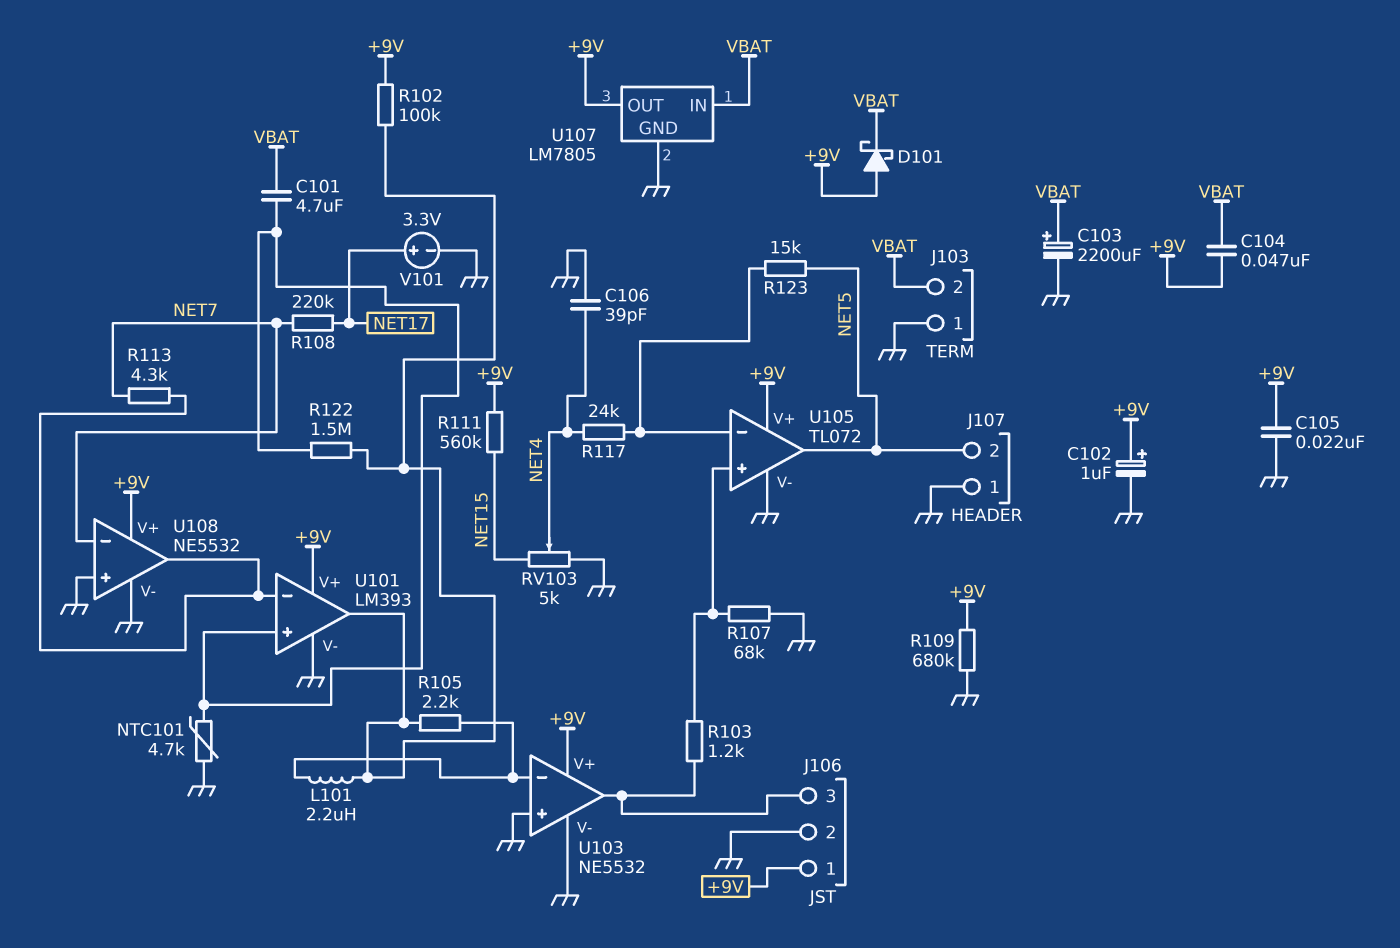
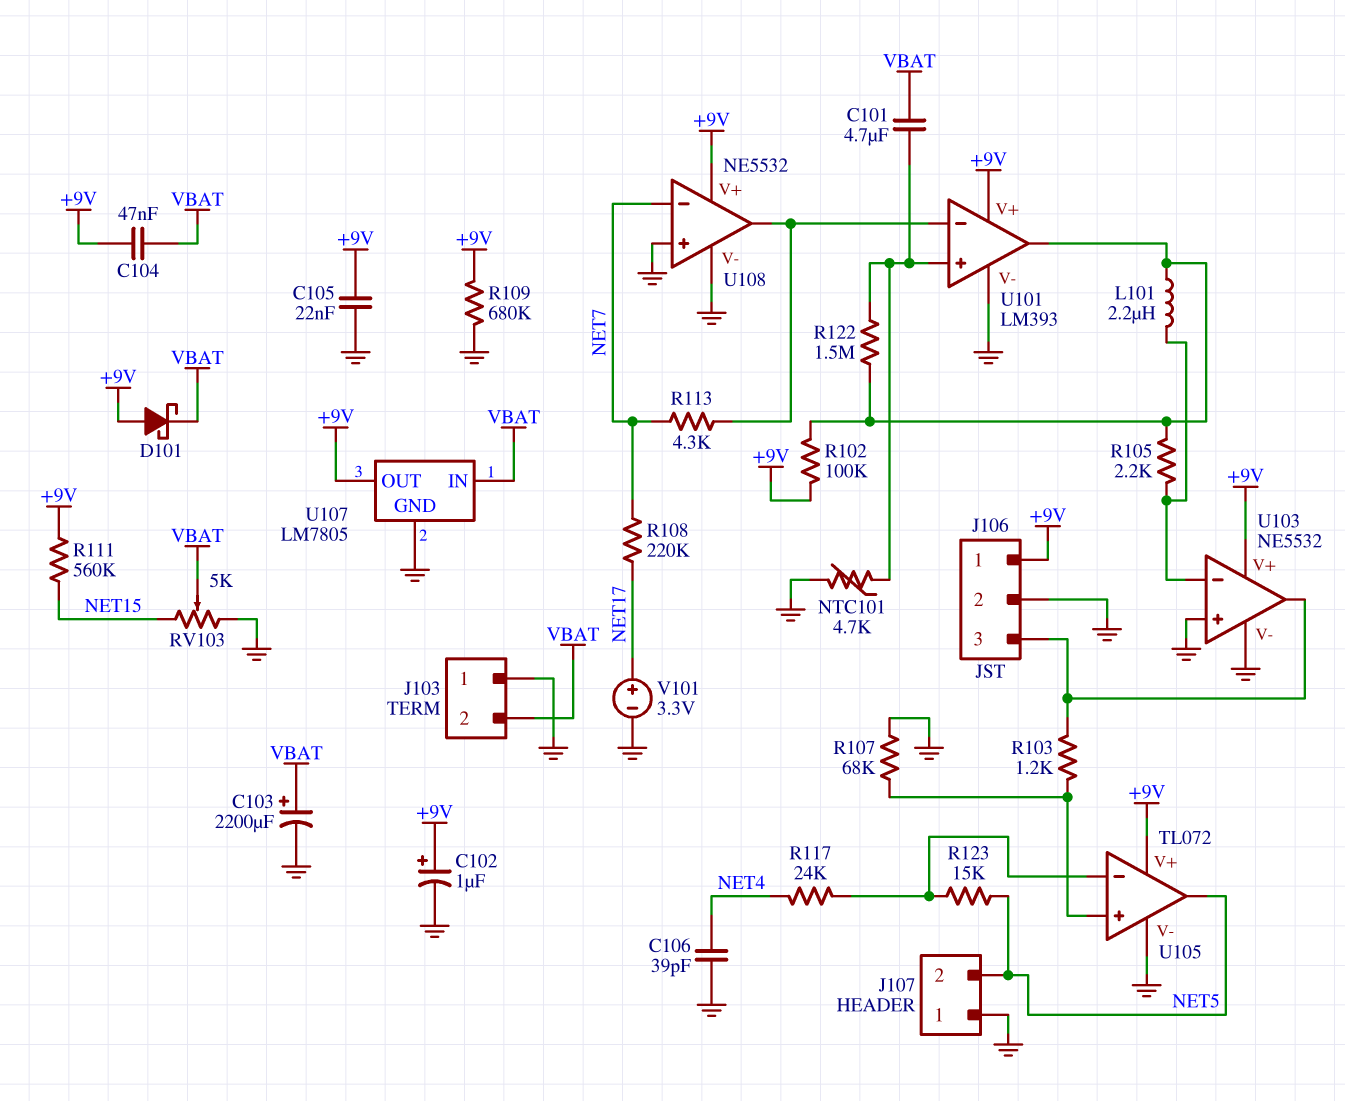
RV103: 5k (GND, NET15, wiper NET4) -> 5k (GND, NET15, wiper VBAT)

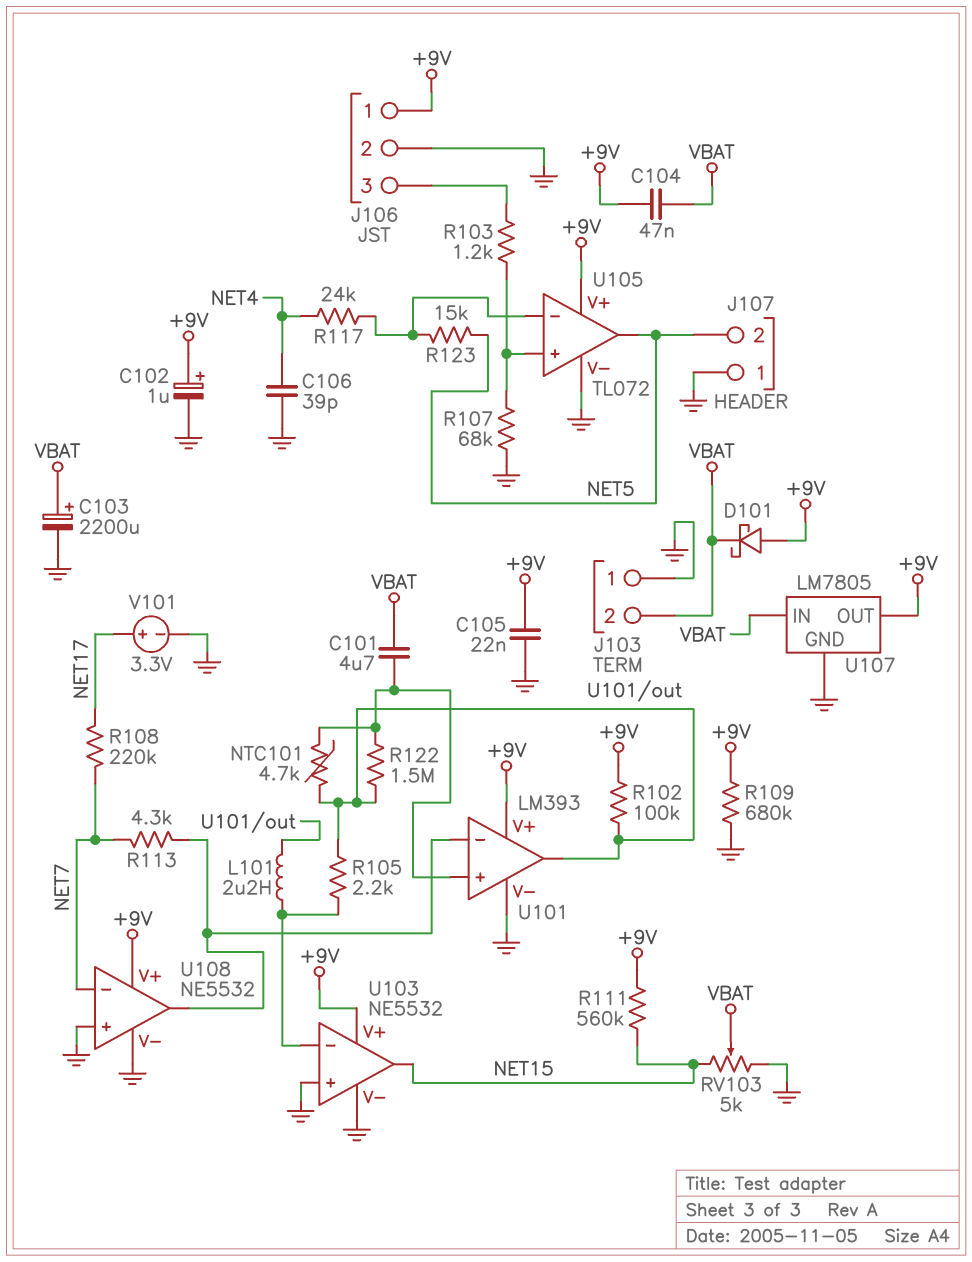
NTC101: 4.7k (GND, U101/in+) -> 4.7k (U101/in+, U101/out)
U103 pin out: J106/3 -> NET15

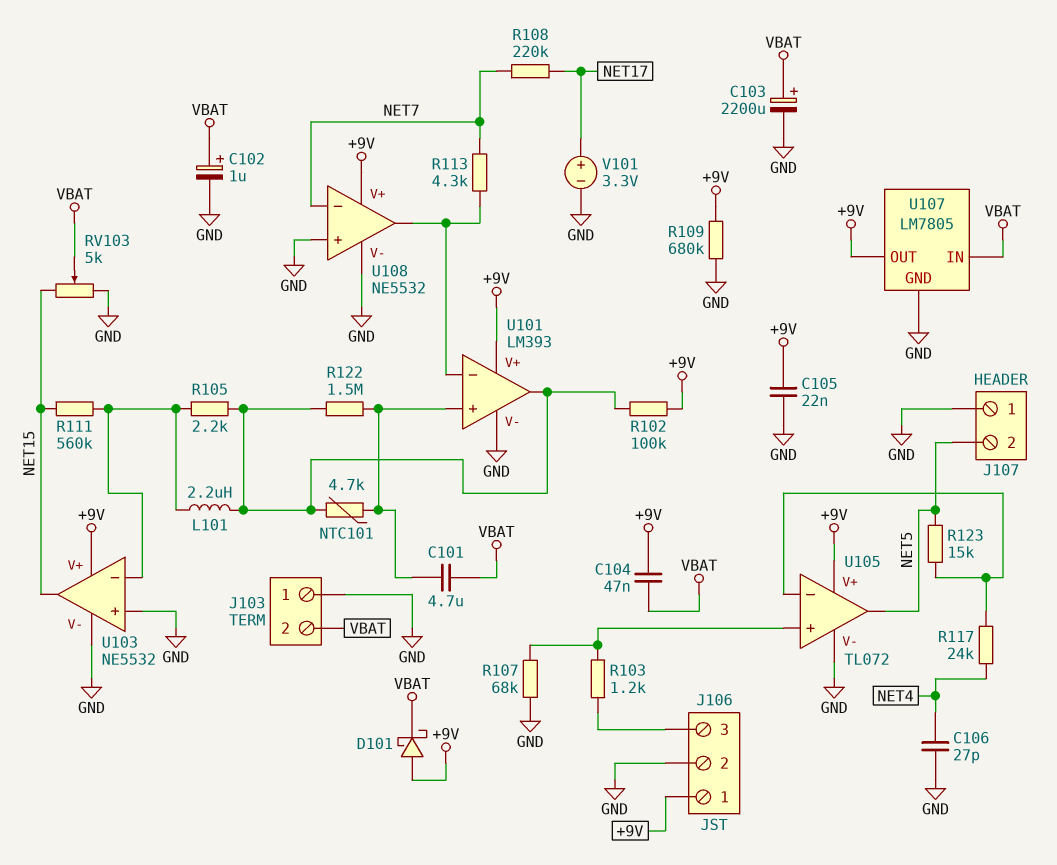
C102: 1uF (plus +9V, minus GND) -> 1uF (plus VBAT, minus GND)
C106: 39pF (GND, NET4) -> 27pF (GND, NET4)
R111: 560k (+9V, NET15) -> 560k (NET15, U103/in-)

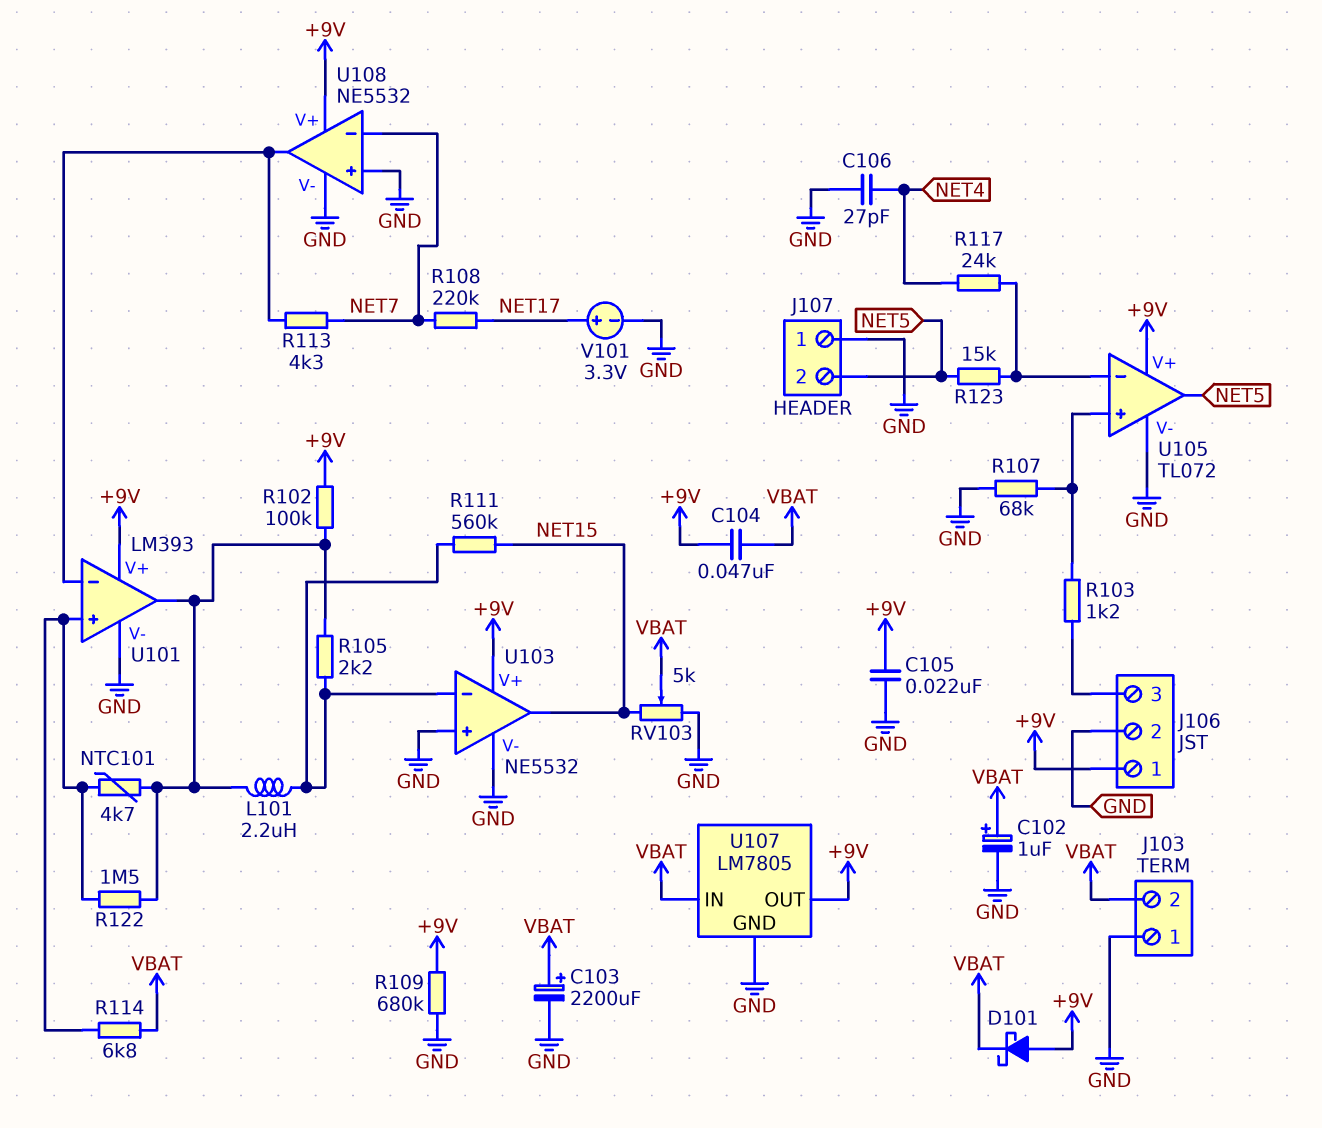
C101: 4.7uF (U101/in+, VBAT) -> none
R114: none -> 6.8k (U101/in+, VBAT)

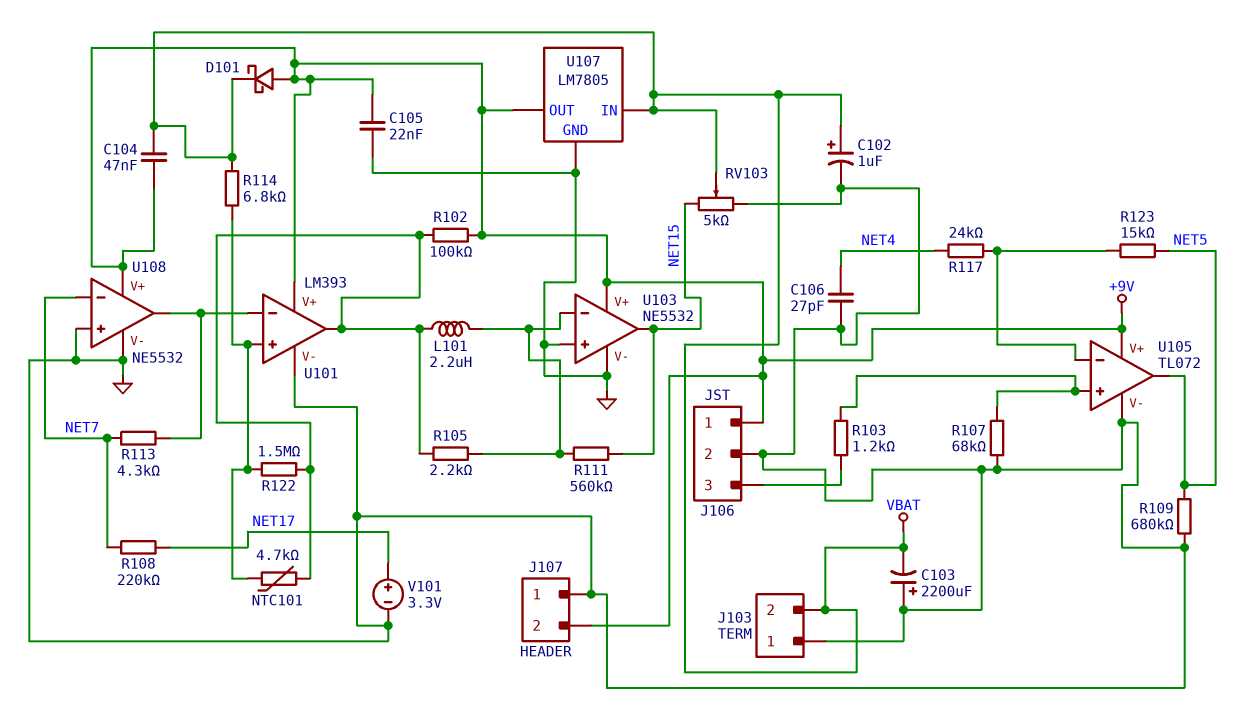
C103: 2200uF (plus VBAT, minus GND) -> 2200uF (plus GND, minus VBAT)
J107 pin 2: NET5 -> +9V
R109: 680k (+9V, GND) -> 680k (GND, NET5)

